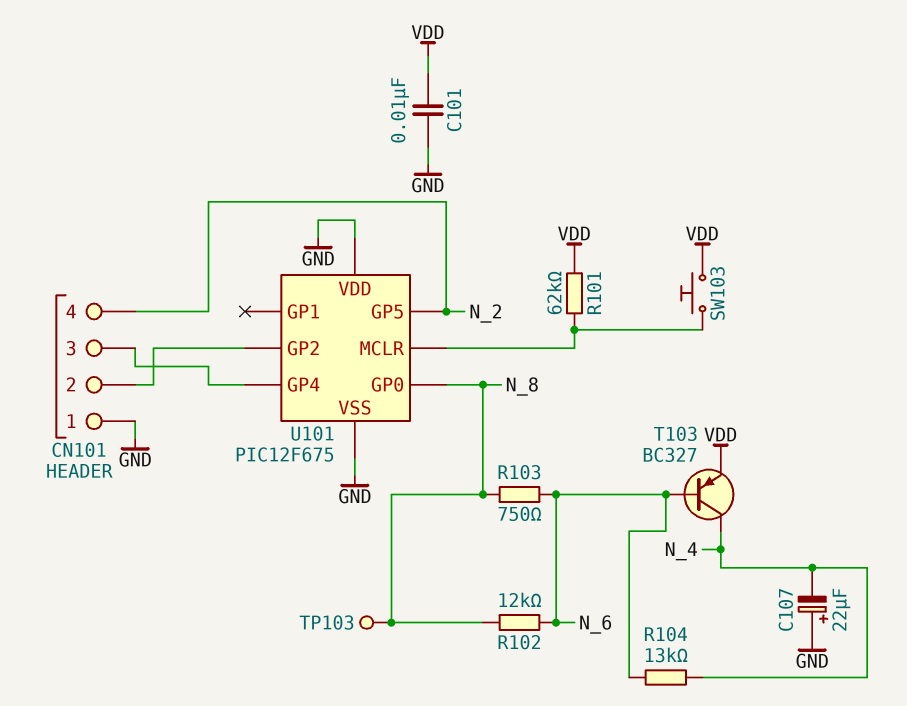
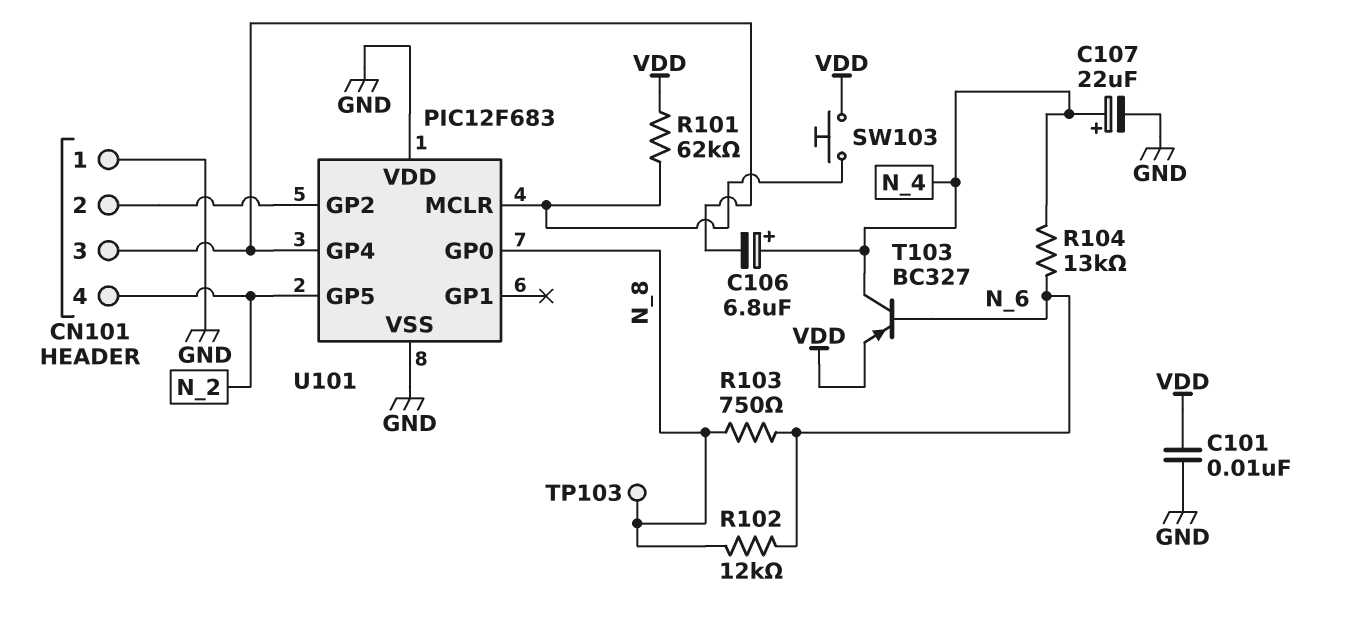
C106: none -> 6.8uF (plus N_4, minus CN101/3)
C107: 22uF (plus GND, minus N_4) -> 22uF (plus N_4, minus GND)
U101: PIC12F675 -> PIC12F683

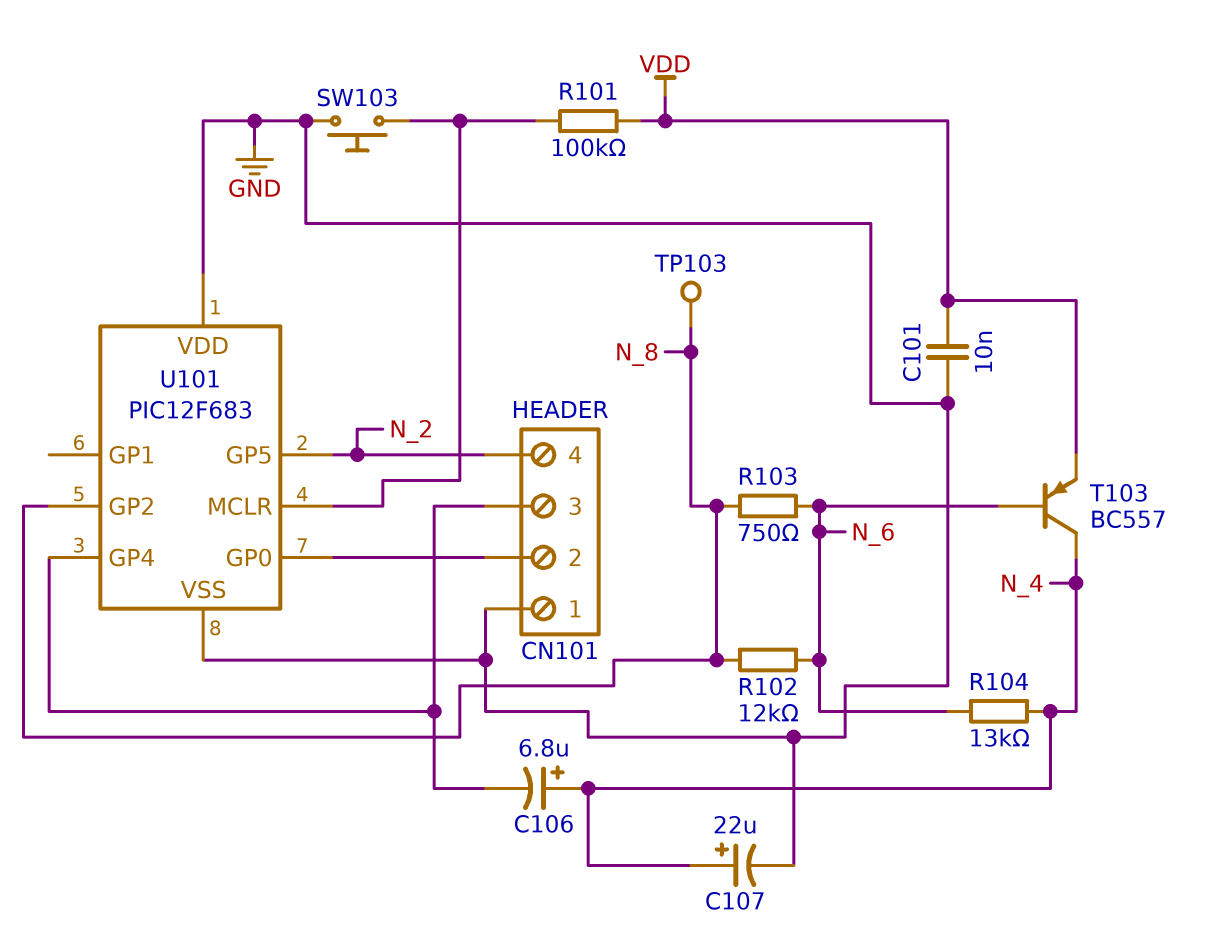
R101: 62k (U101/MCLR, VDD) -> 100k (U101/MCLR, VDD)
SW103: button (U101/MCLR, VDD) -> button (GND, U101/MCLR)
T103: PNP BC327 (B N_6, C N_4, E VDD) -> PNP BC557 (B N_6, C N_4, E VDD)
U101 pin GP0: N_8 -> CN101/2
U101 pin GP2: CN101/2 -> N_8

